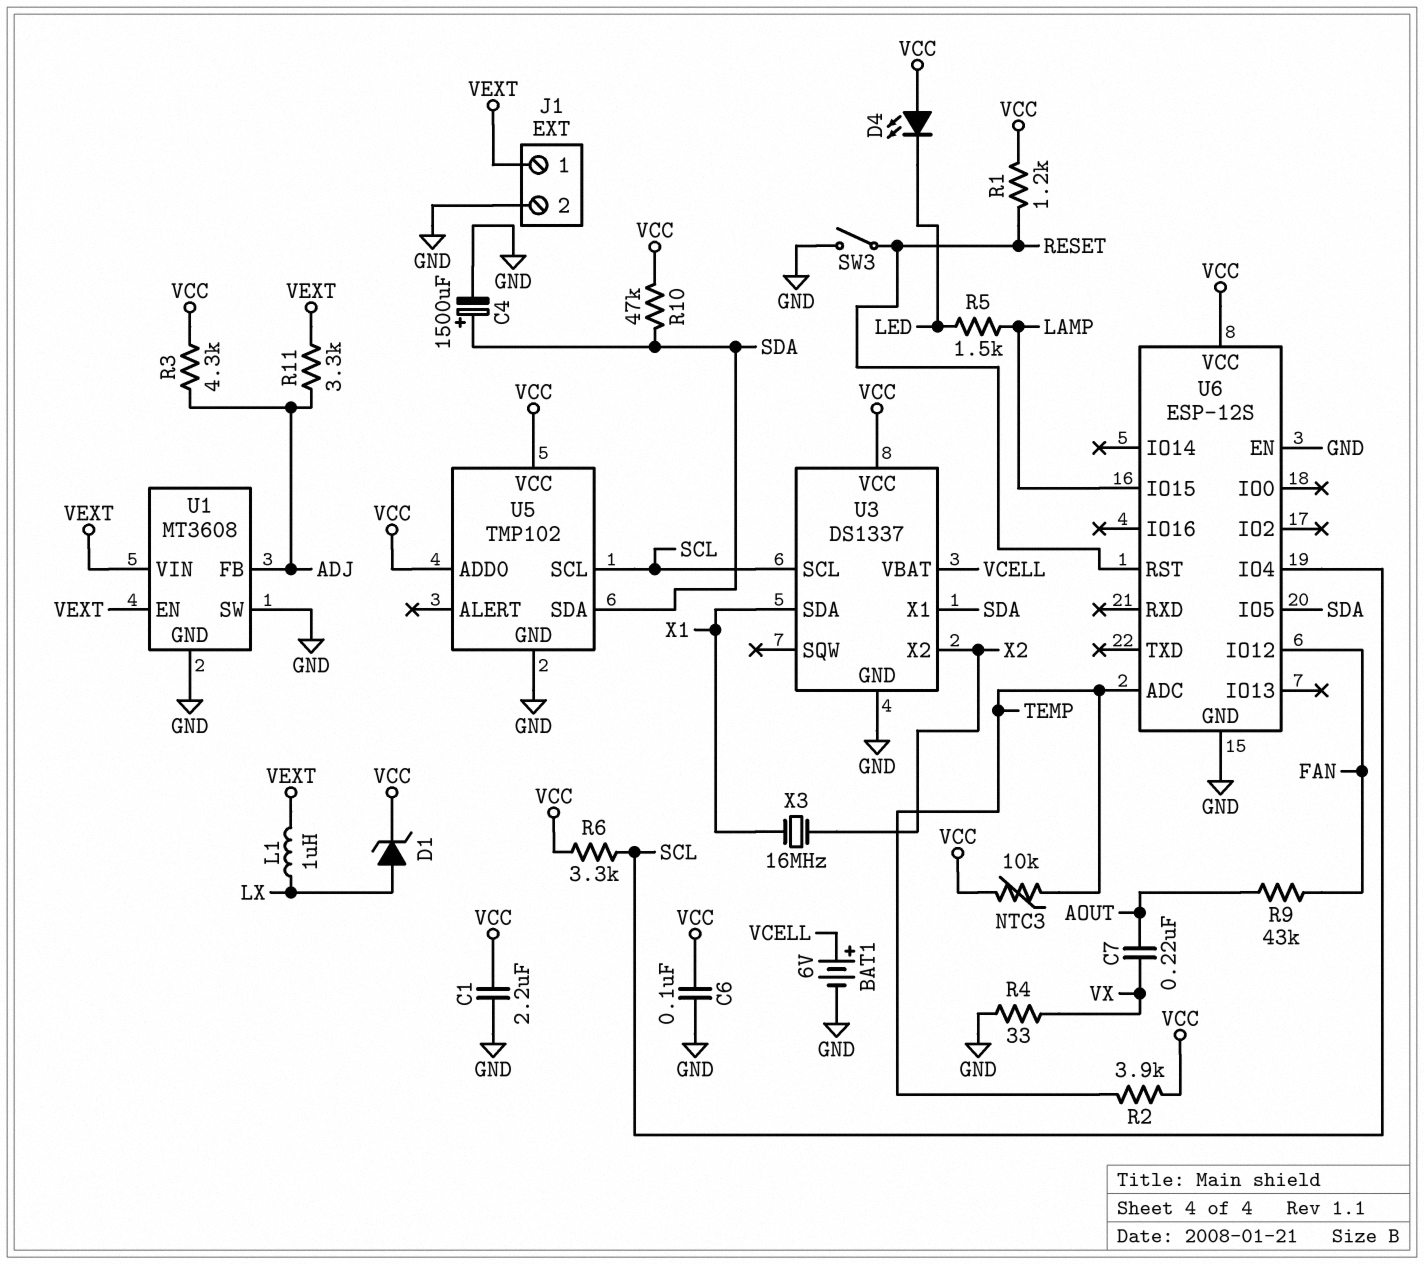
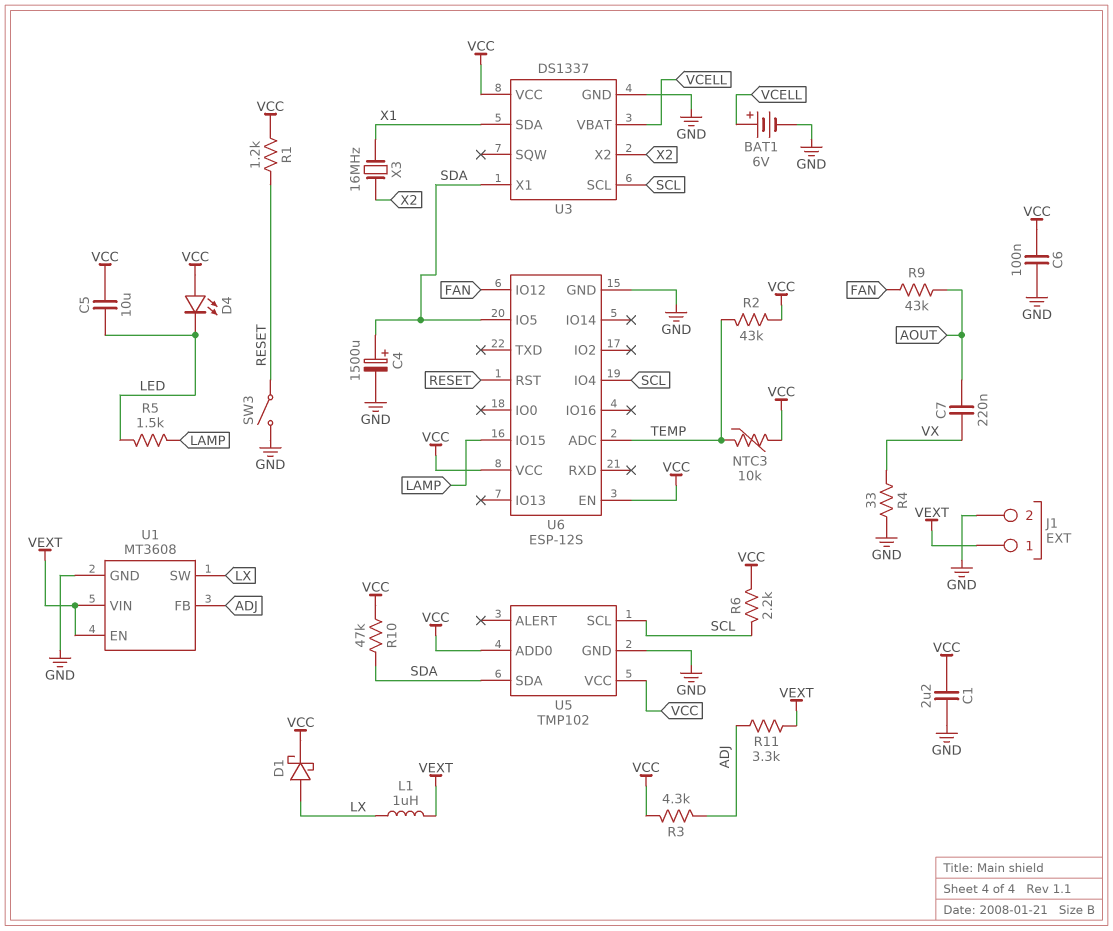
C5: none -> 10uF (LED, VCC)
D1: zener (A LX, K VCC) -> schottky (A LX, K VCC)
R2: 3.9k (TEMP, VCC) -> 43k (TEMP, VCC)
R6: 3.3k (SCL, VCC) -> 2.2k (SCL, VCC)
U1 pin SW: GND -> LX
U6 pin EN: GND -> VCC

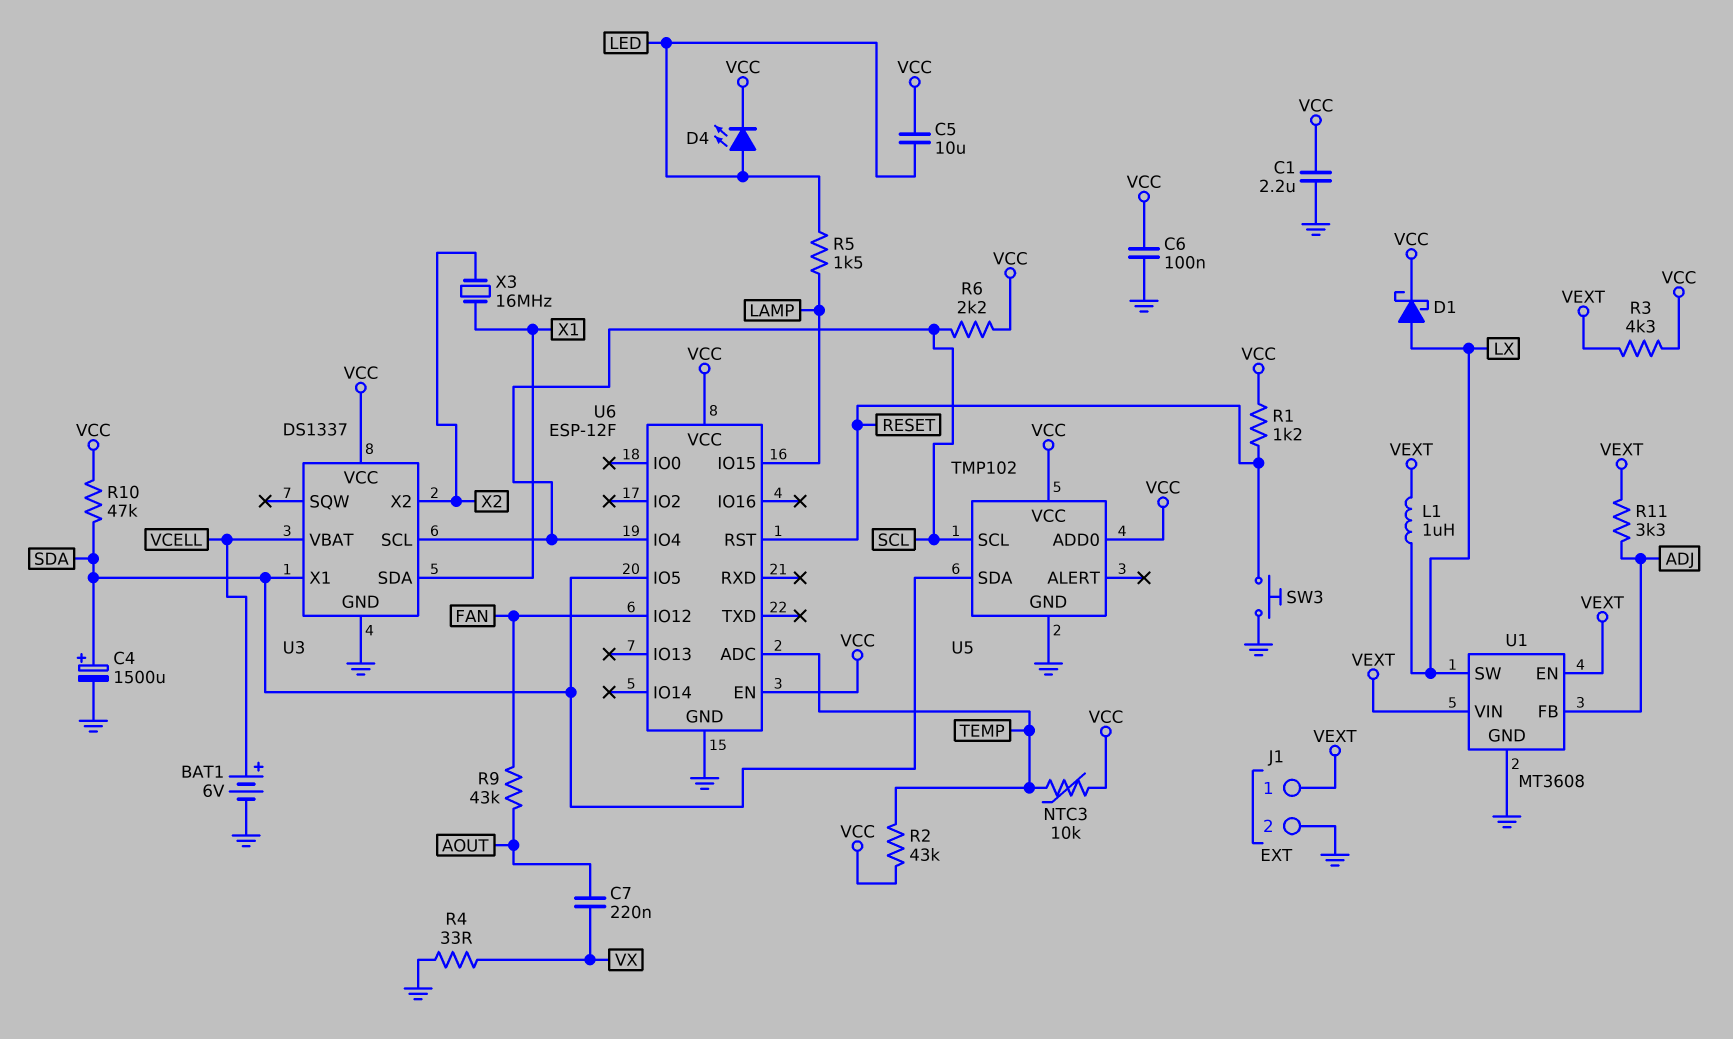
D4: LED (A VCC, K LED) -> LED (A LED, K VCC)
R3: 4.3k (ADJ, VCC) -> 4.3k (VCC, VEXT)
SW3: switch (GND, RESET) -> button (GND, RESET)
U6: ESP-12S -> ESP-12F

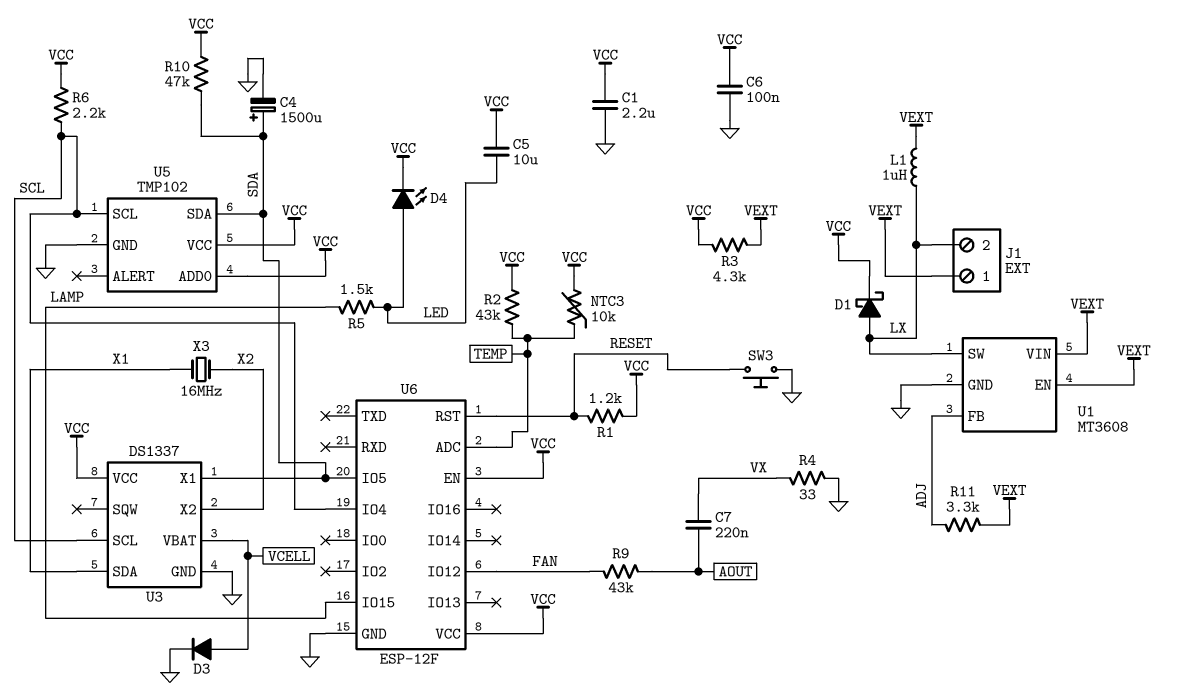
BAT1: 6V (plus VCELL, minus GND) -> none
D3: none -> diode (A VCELL, K GND)
J1 pin 2: GND -> LX

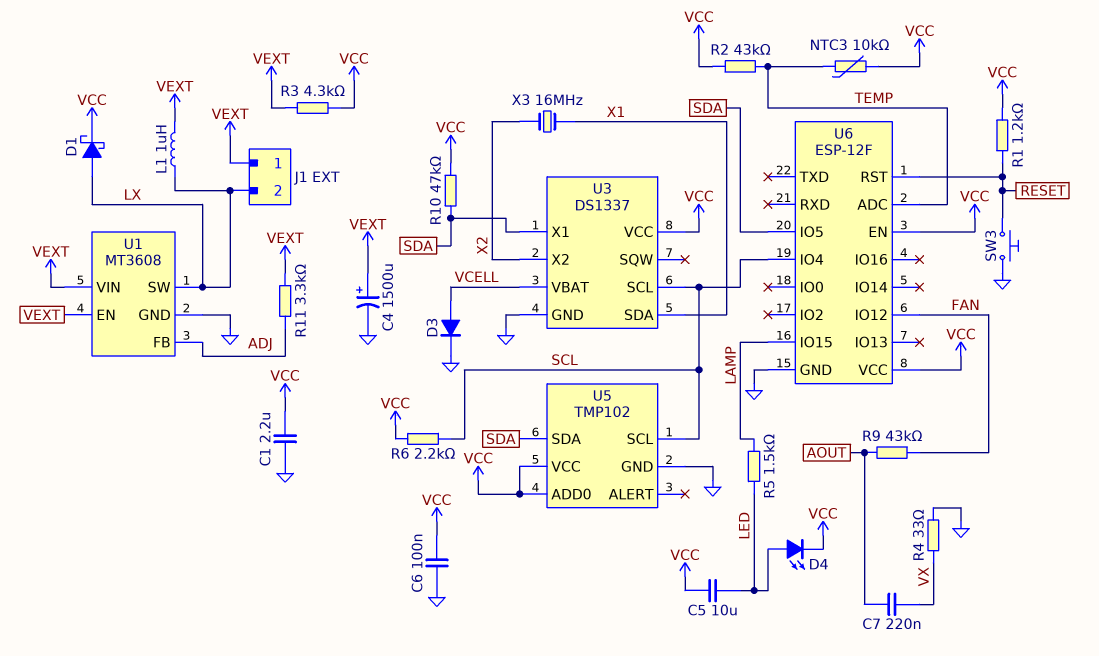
C4: 1500uF (plus SDA, minus GND) -> 1500uF (plus VEXT, minus GND)

